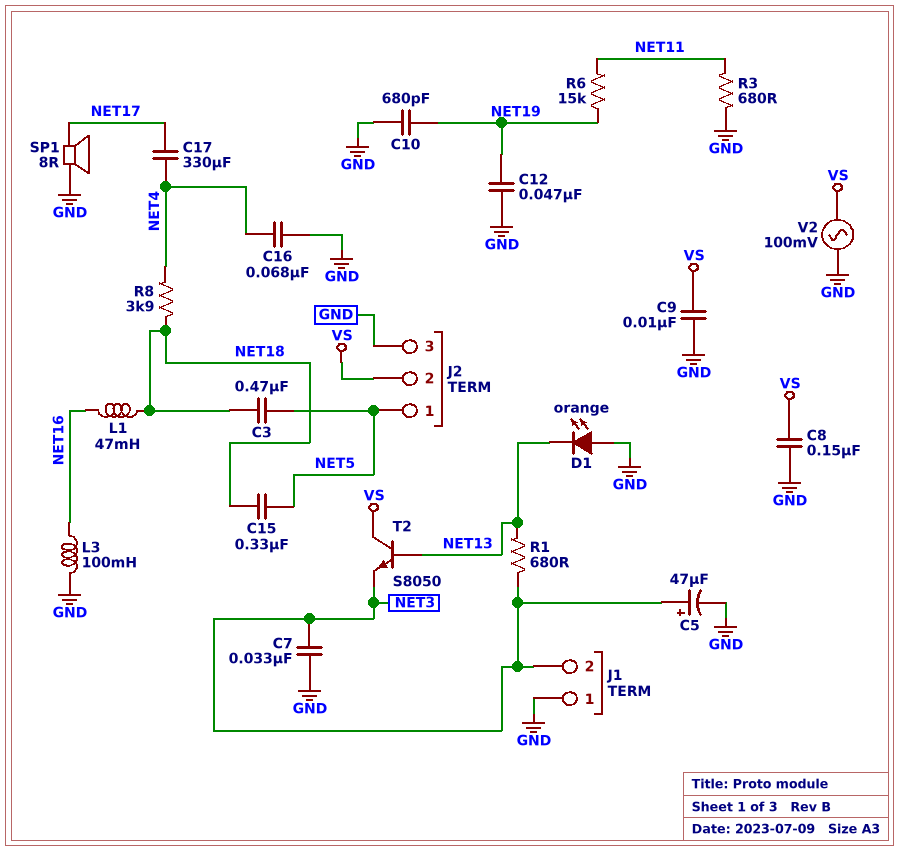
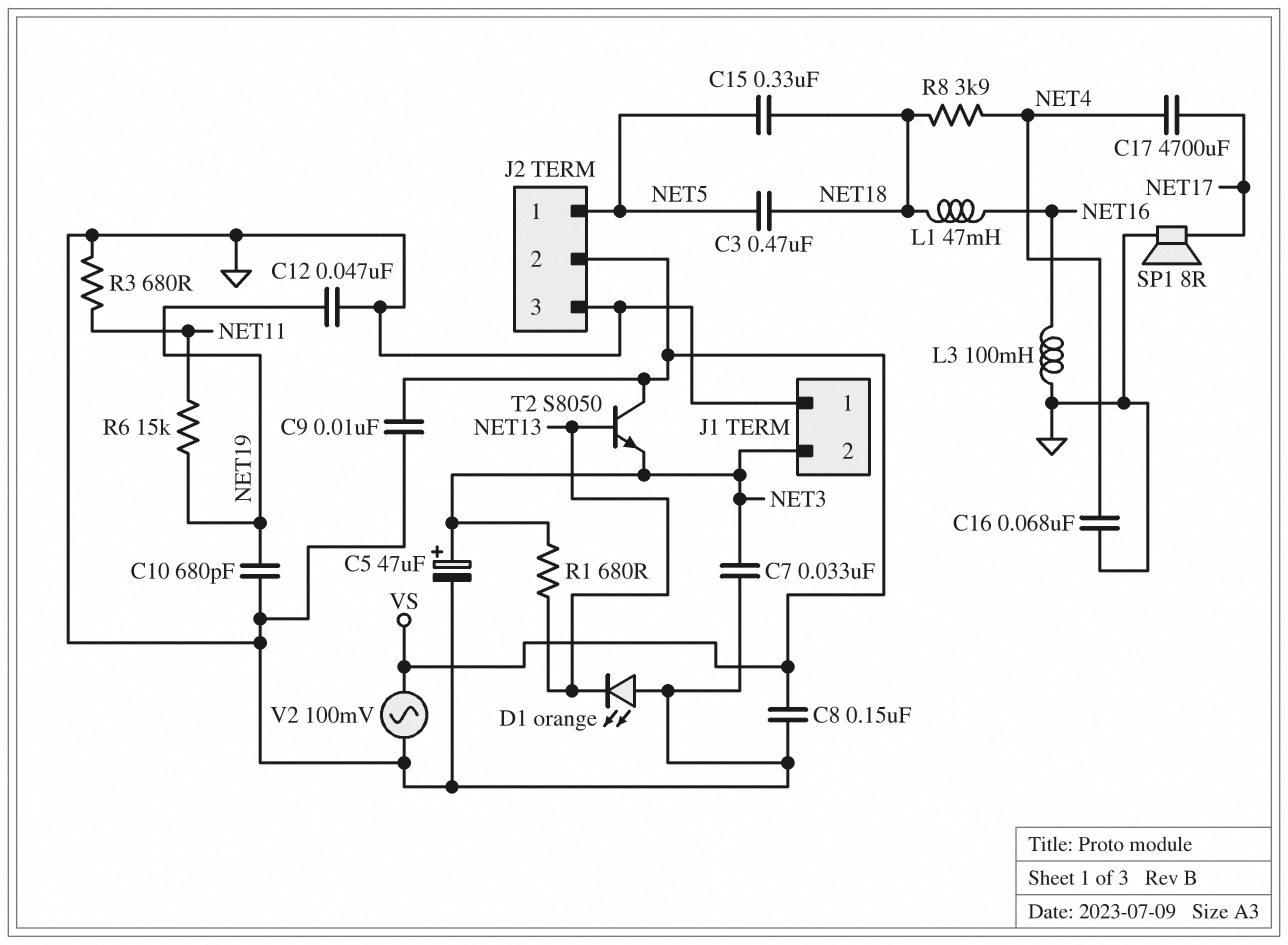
C17: 330uF (NET4, NET17) -> 4700uF (NET4, NET17)

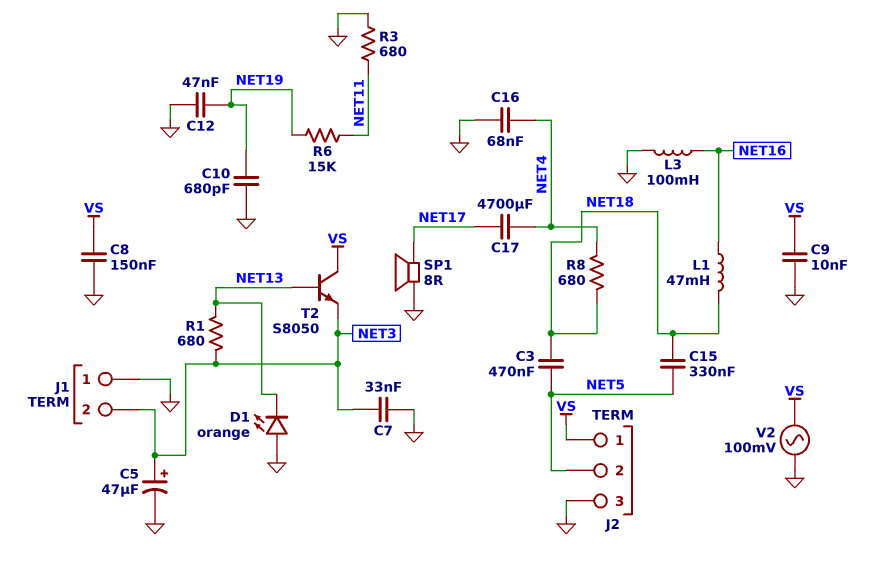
J2 pin 1: NET5 -> VS
J2 pin 2: VS -> NET5
R8: 3.9k (NET4, NET18) -> 680 (NET4, NET18)

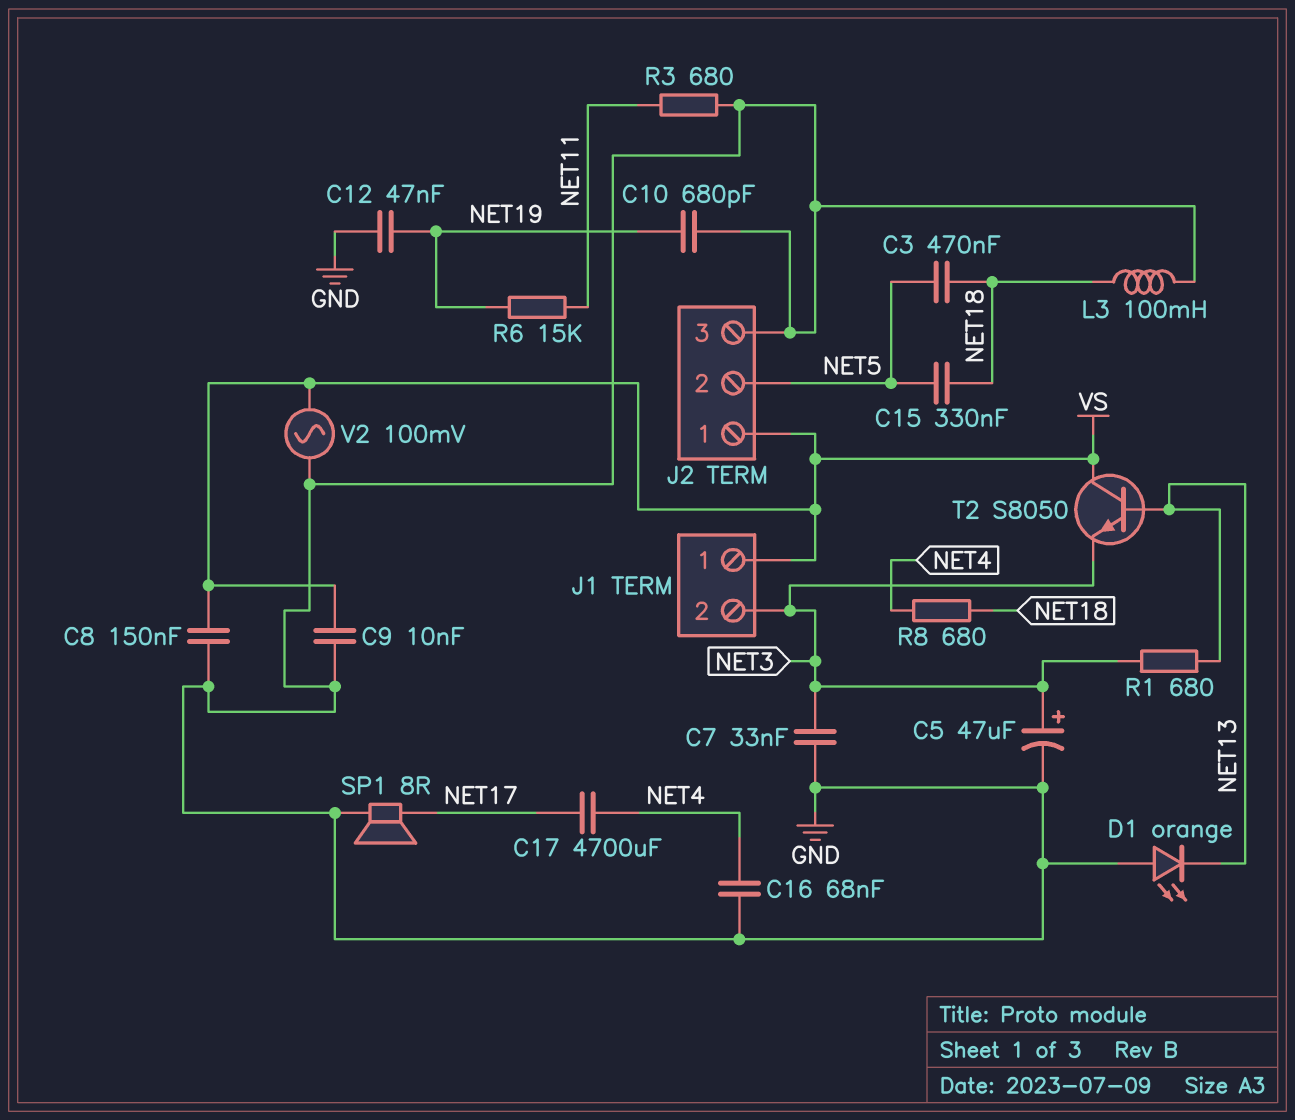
J1 pin 1: GND -> VS
L1: 47mH (NET16, NET18) -> none
L3: 100mH (GND, NET16) -> 100mH (GND, NET18)

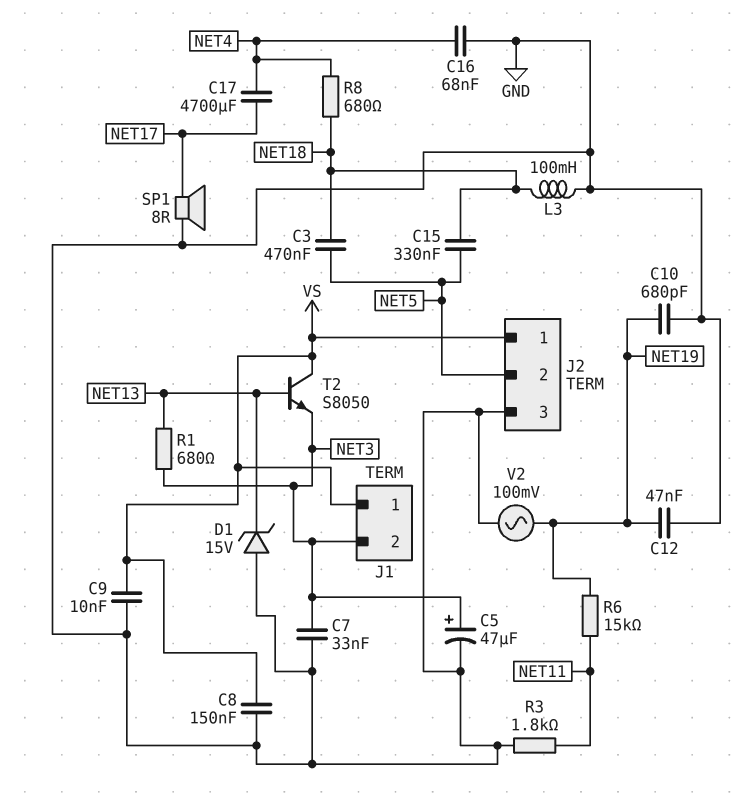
D1: LED orange (A GND, K NET13) -> zener 15V (A GND, K NET13)
R3: 680 (GND, NET11) -> 1.8k (GND, NET11)
V2: AC 100mV (GND, VS) -> AC 100mV (GND, NET19)

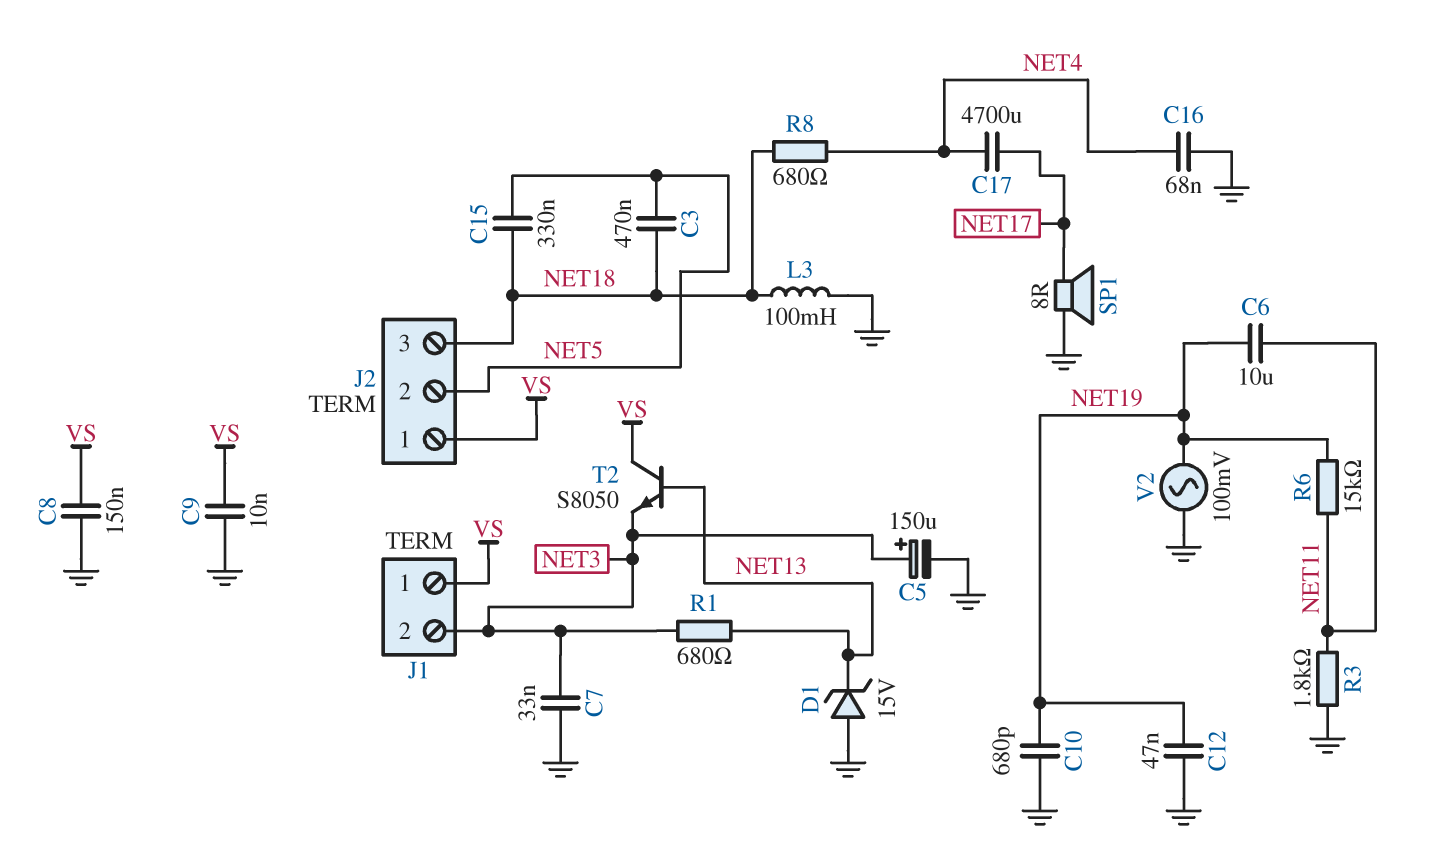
C5: 47uF (plus NET3, minus GND) -> 150uF (plus NET3, minus GND)
C6: none -> 10uF (NET11, NET19)
J2 pin 3: GND -> NET18

